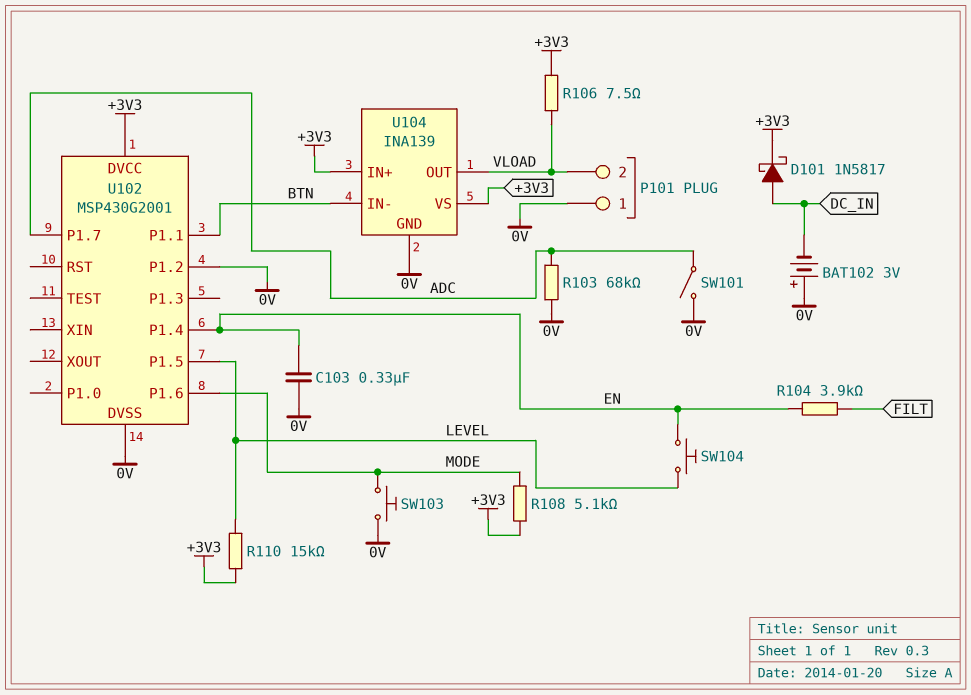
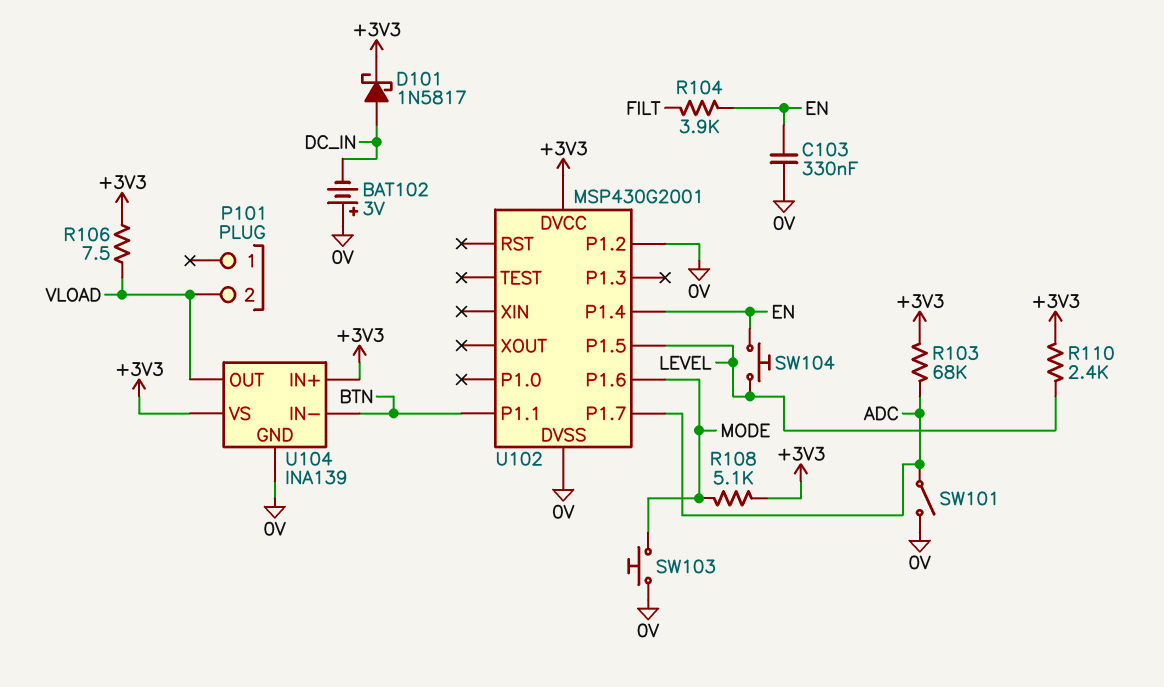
P101 pin 1: 0V -> none
R103: 68k (0V, ADC) -> 68k (+3V3, ADC)
R110: 15k (+3V3, LEVEL) -> 2.4k (+3V3, LEVEL)

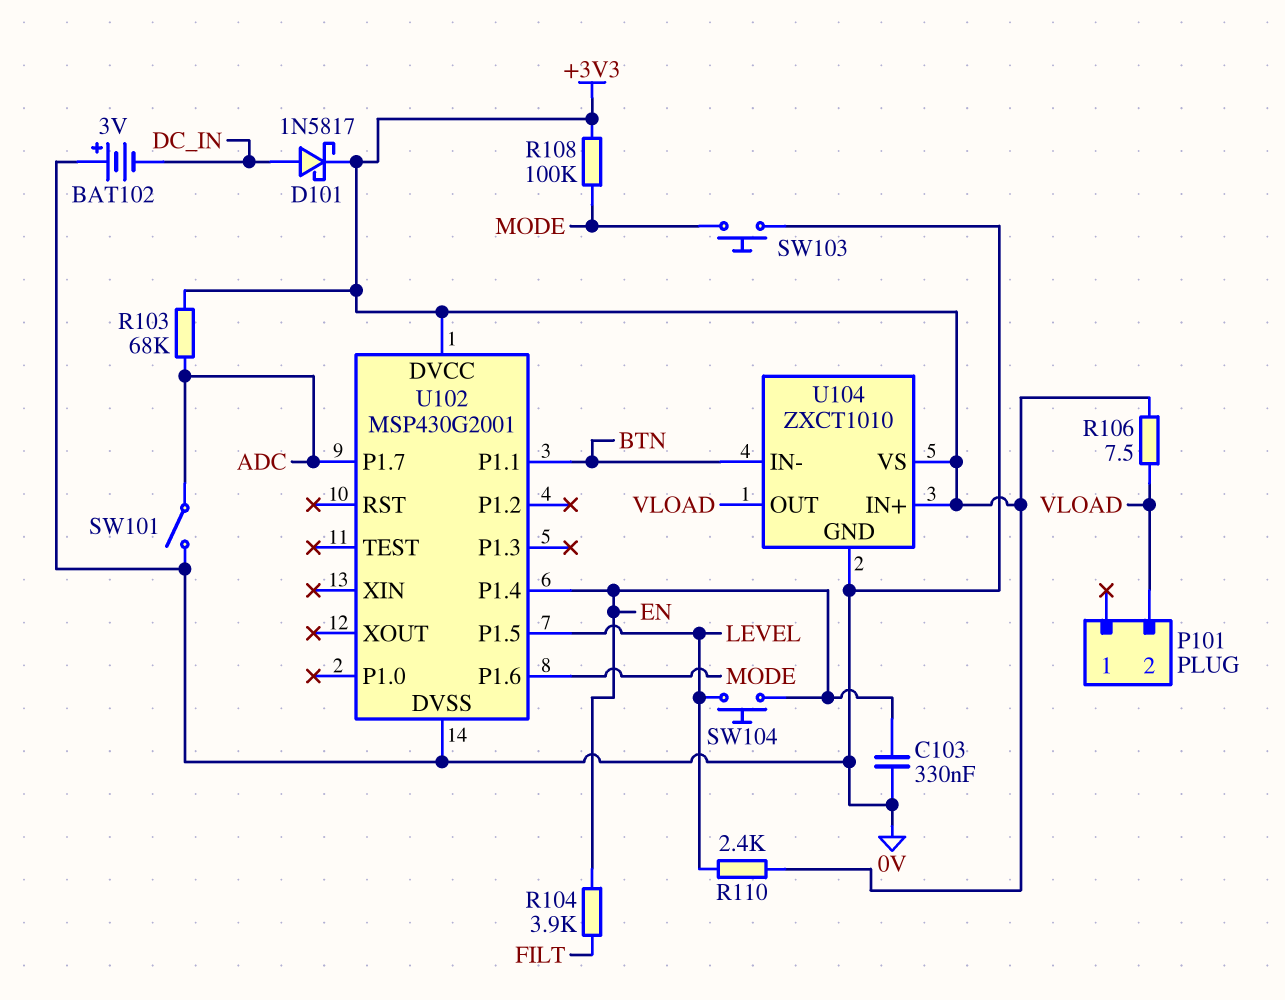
R108: 5.1k (+3V3, MODE) -> 100k (+3V3, MODE)
U102 pin P1.2: 0V -> none
U104: INA139 -> ZXCT1010

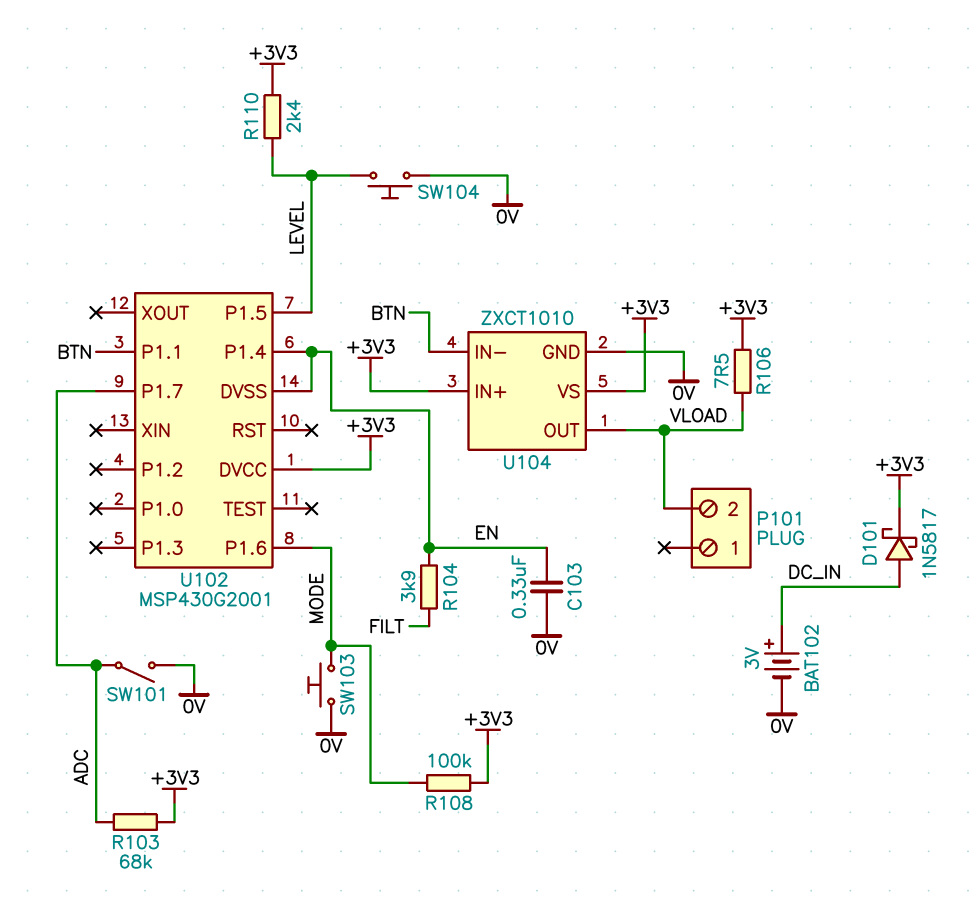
BAT102: 3V (plus 0V, minus DC_IN) -> 3V (plus DC_IN, minus 0V)
SW104: button (EN, LEVEL) -> button (0V, LEVEL)
U102 pin DVSS: 0V -> EN

